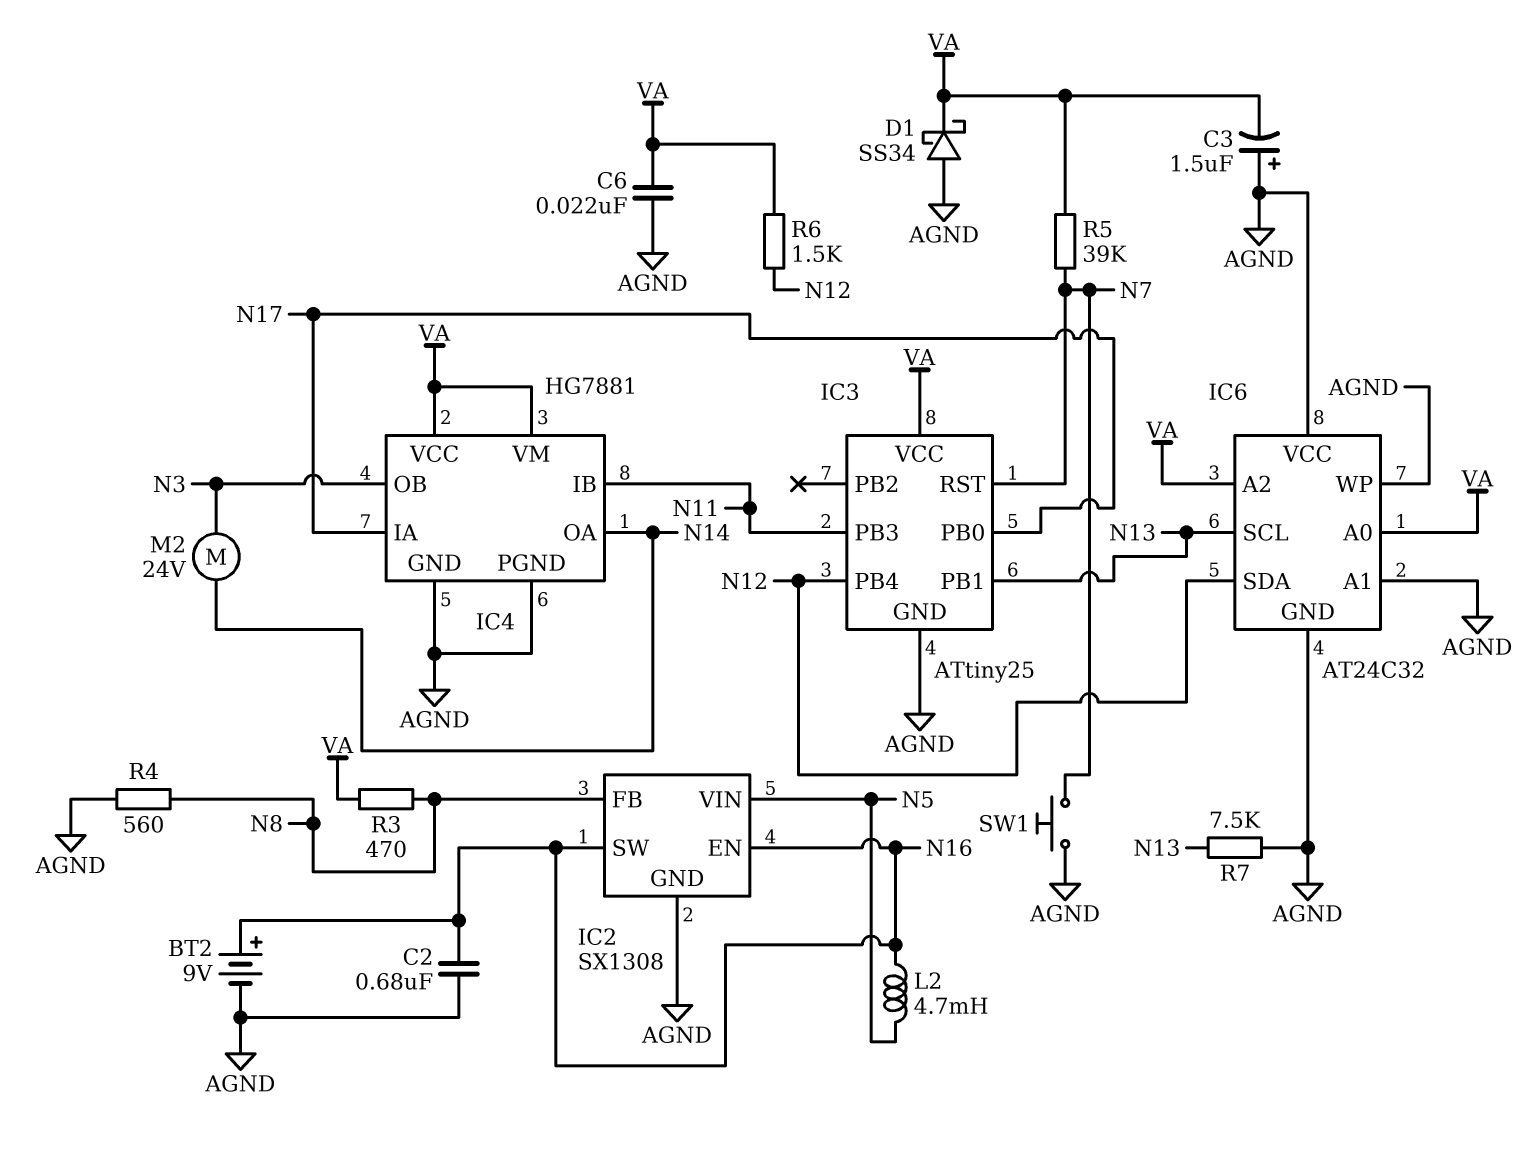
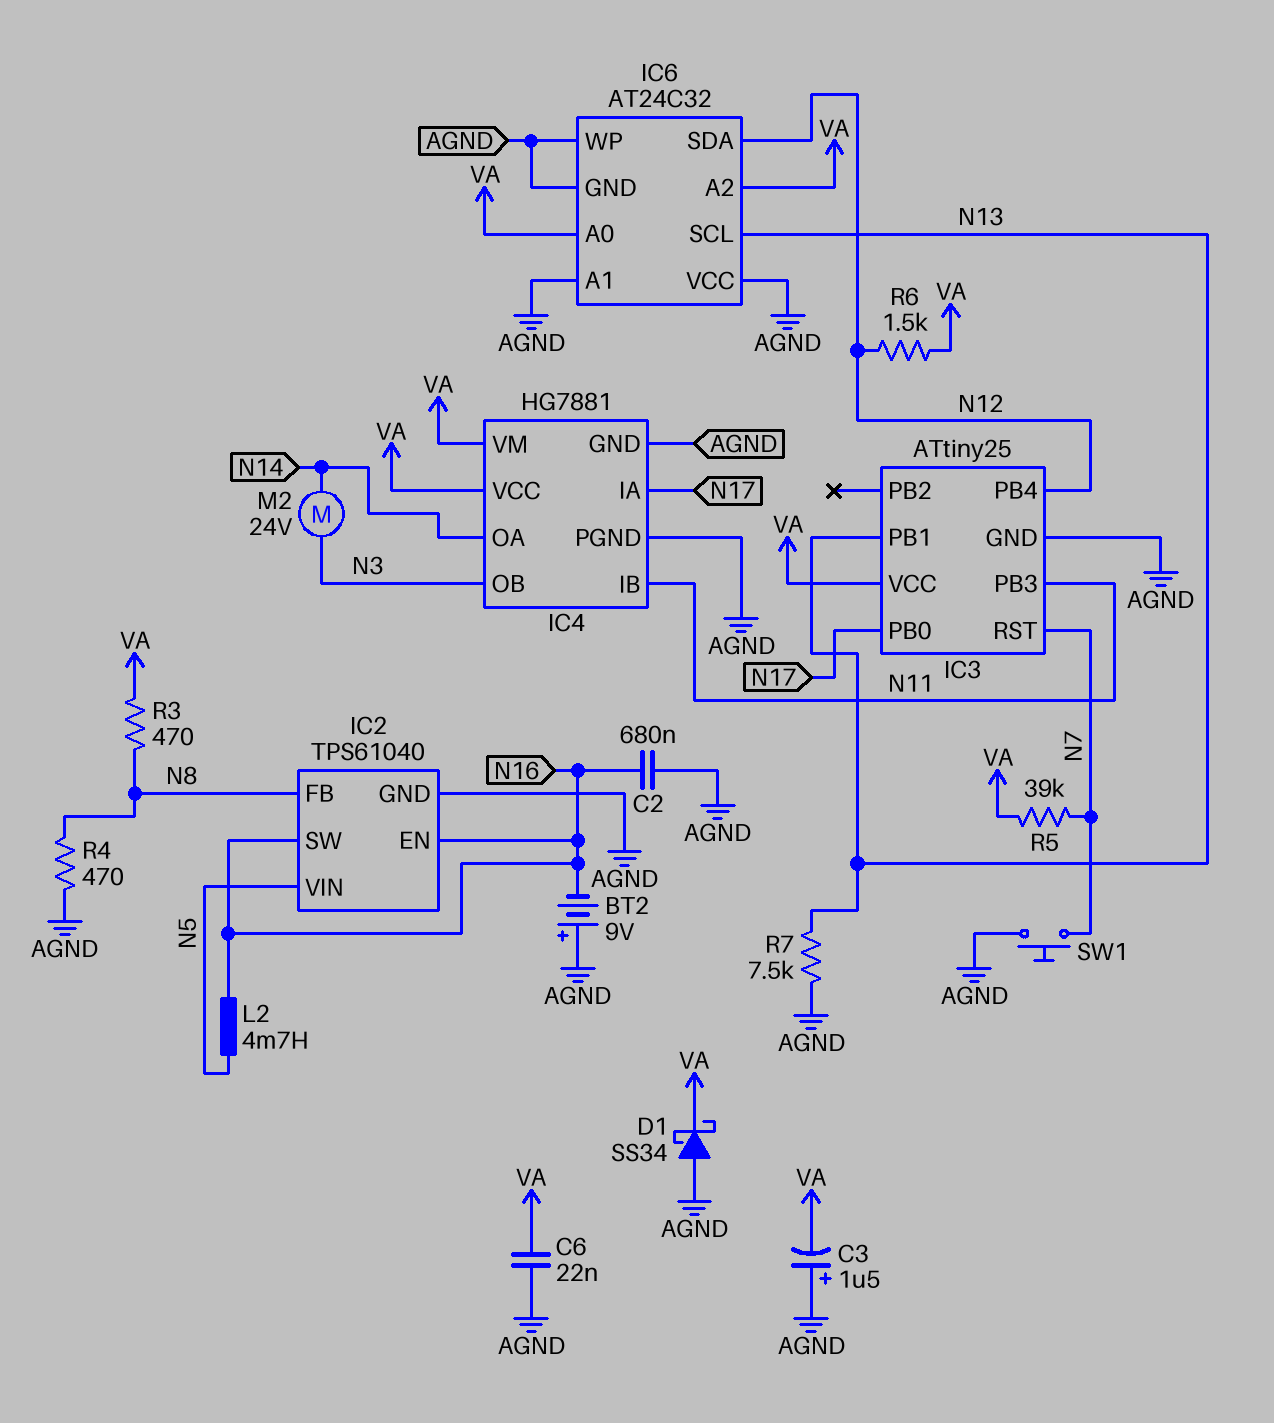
BT2: 9V (plus N16, minus AGND) -> 9V (plus AGND, minus N16)
IC2: SX1308 -> TPS61040
R4: 560 (AGND, N8) -> 470 (AGND, N8)

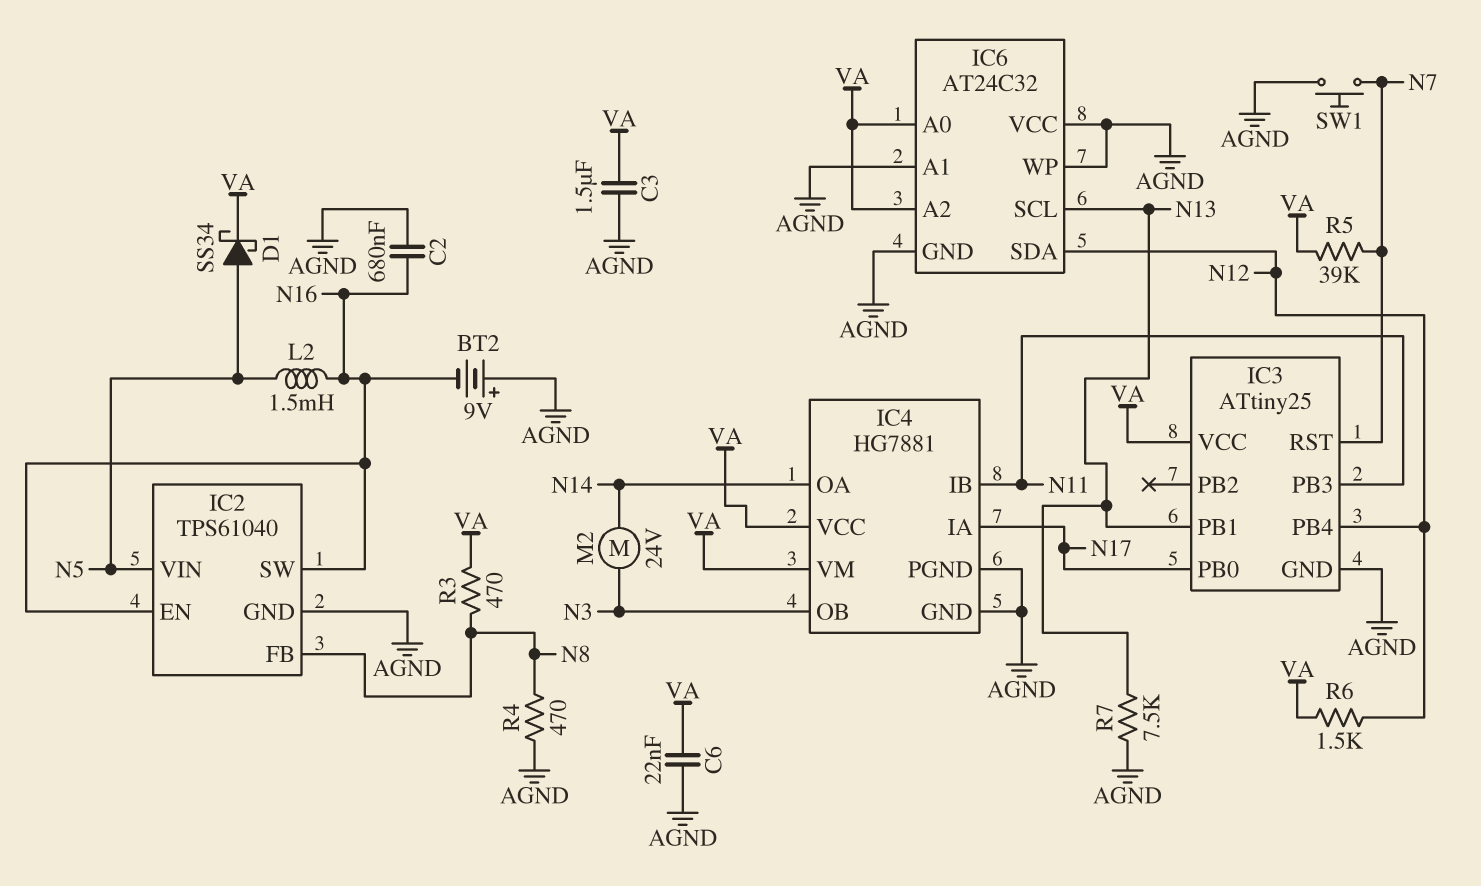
C3: 1.5uF (plus AGND, minus VA) -> 1.5uF (AGND, VA)
D1: schottky SS34 (A AGND, K VA) -> schottky SS34 (A N5, K VA)
L2: 4.7mH (N5, N16) -> 1.5mH (N5, N16)

